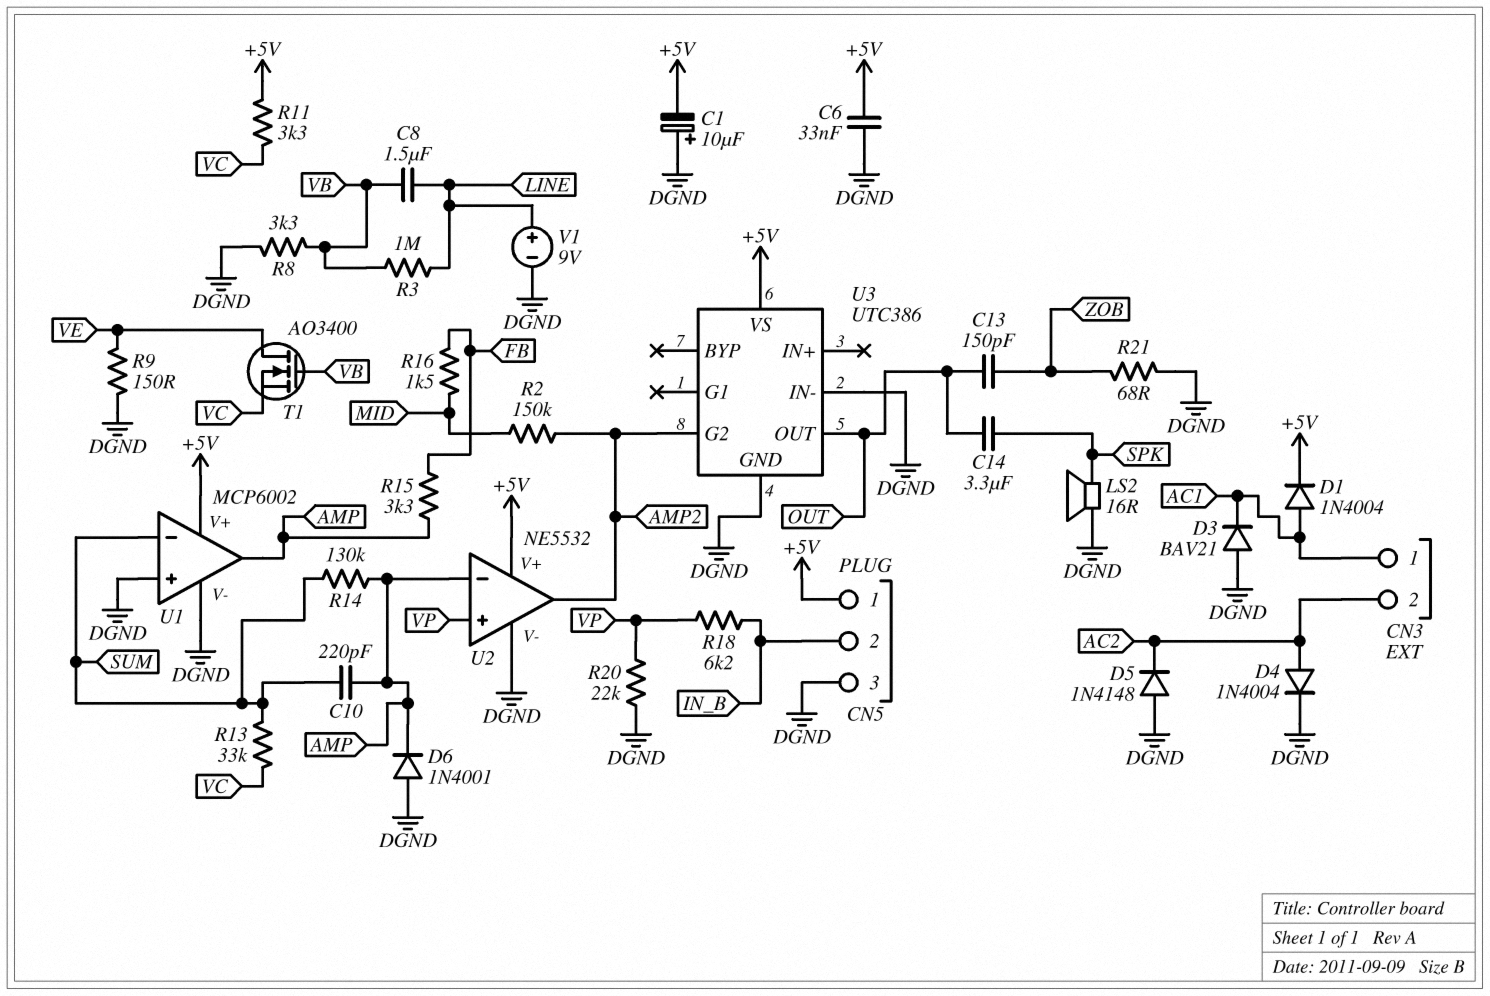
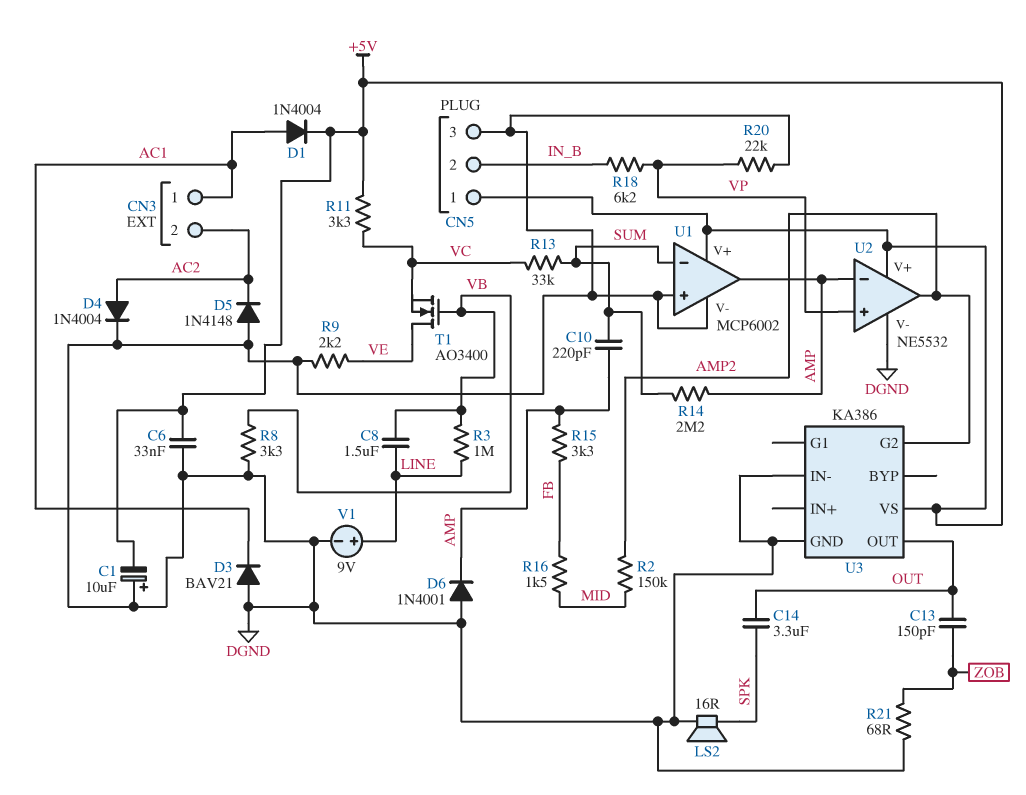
R9: 150 (DGND, VE) -> 2.2k (DGND, VE)
R14: 130k (AMP, SUM) -> 2.2M (AMP, SUM)
U3: UTC386 -> KA386

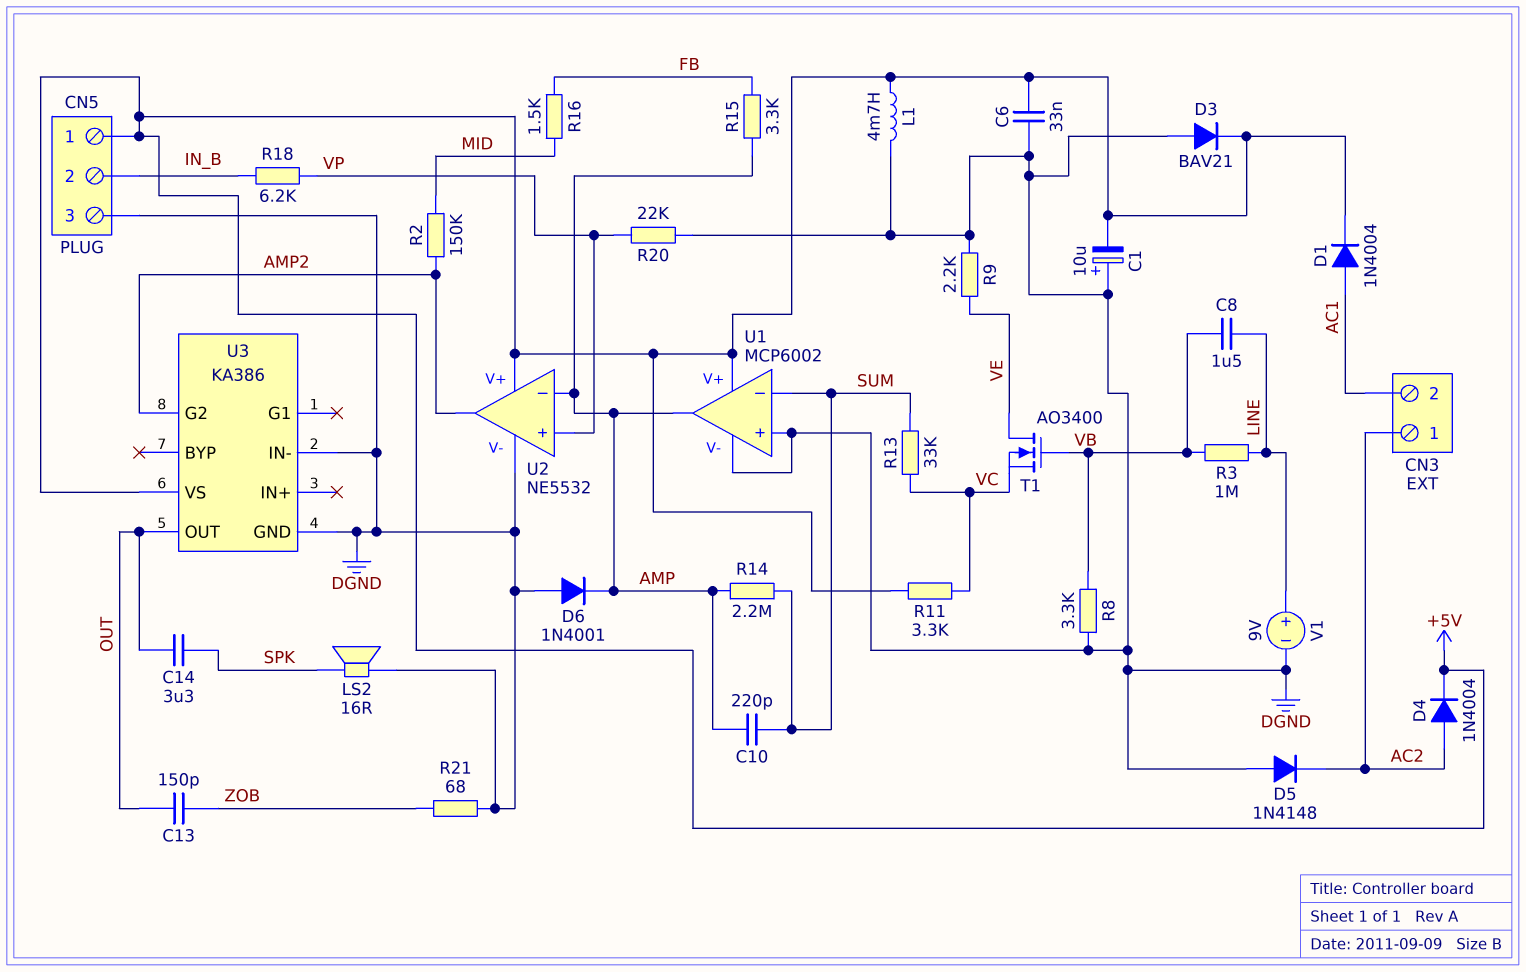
CN3 pin 1: AC1 -> AC2
CN3 pin 2: AC2 -> AC1
D3: diode BAV21 (A DGND, K AC1) -> diode BAV21 (A DGND, K +5V)
D4: diode 1N4004 (A AC2, K DGND) -> diode 1N4004 (A AC2, K +5V)
L1: none -> 4.7mH (+5V, DGND)

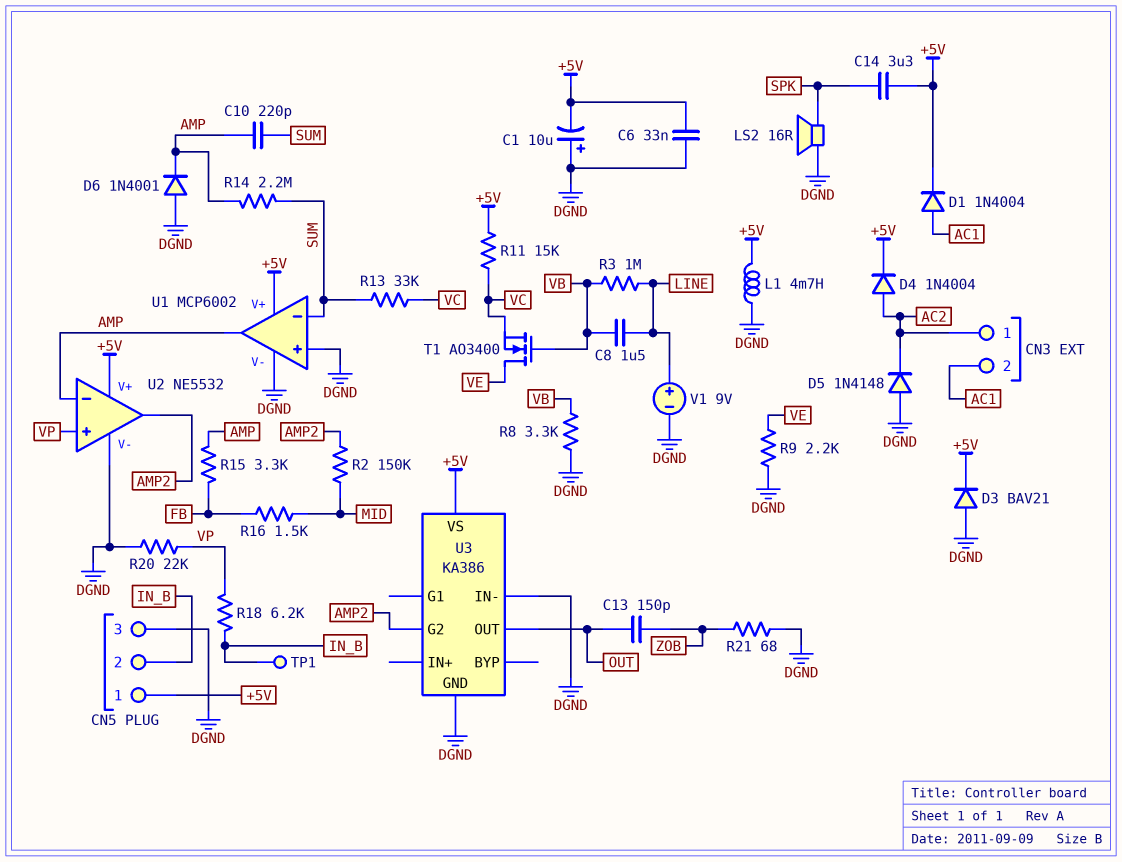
C14: 3.3uF (OUT, SPK) -> 3.3uF (+5V, SPK)
R11: 3.3k (+5V, VC) -> 15k (+5V, VC)
TP1: none -> test point (IN_B)

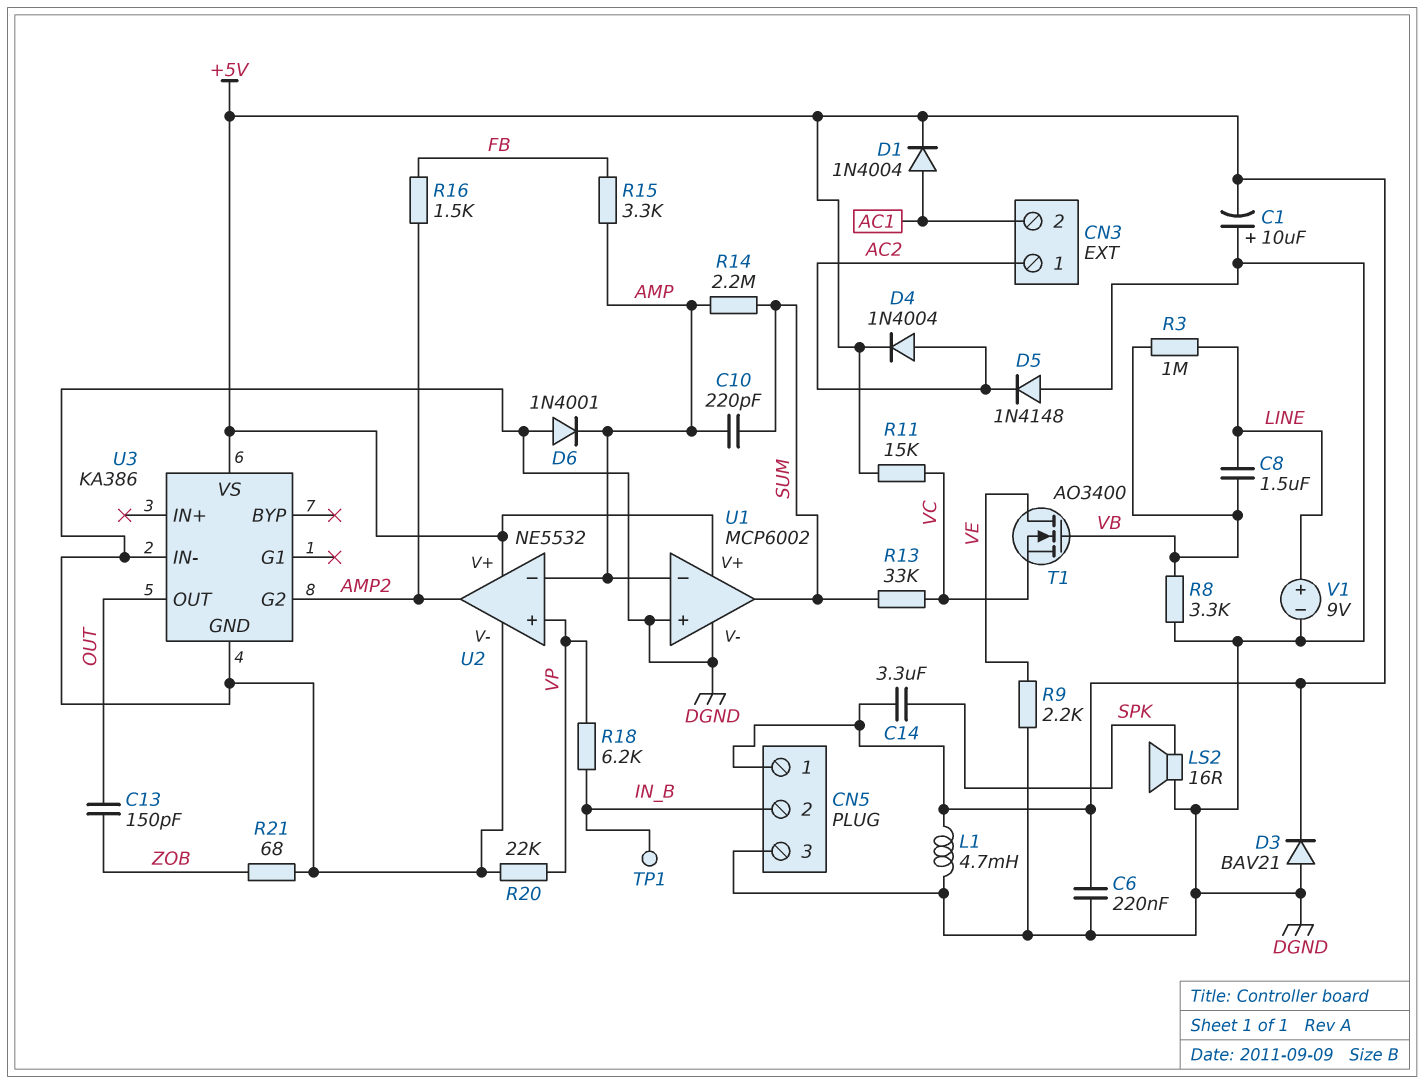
C6: 33nF (+5V, DGND) -> 220nF (+5V, DGND)
R2: 150k (AMP2, MID) -> none
R16: 1.5k (FB, MID) -> 1.5k (AMP2, FB)
U1 pin in-: SUM -> AMP
U1 pin out: AMP -> SUM

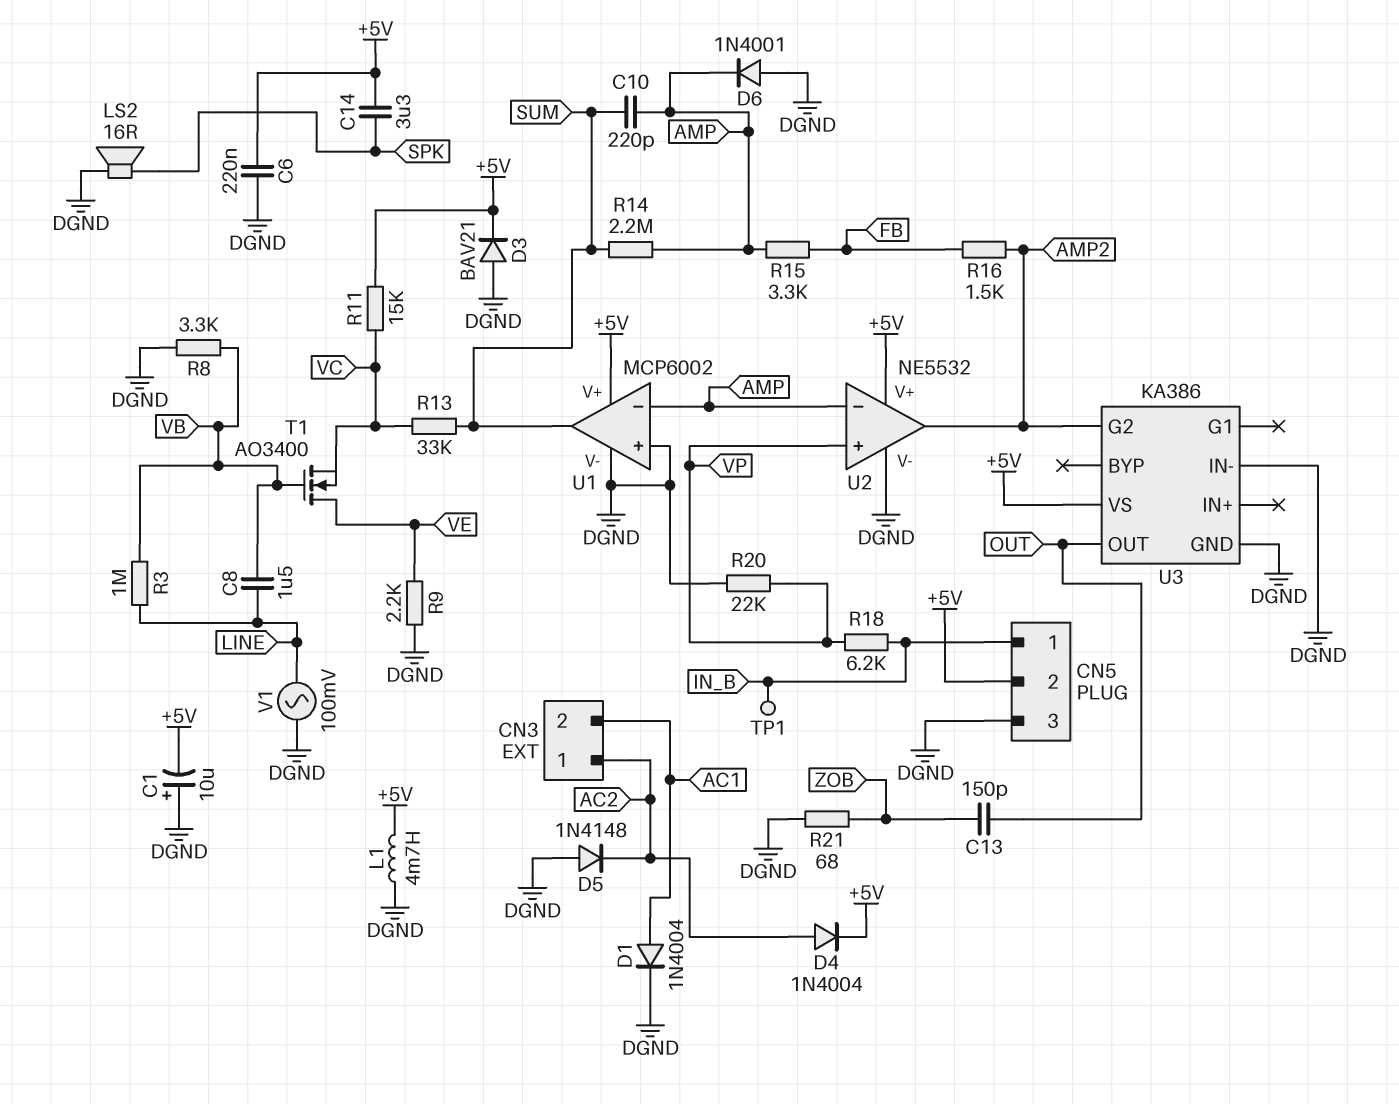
CN5 pin 1: +5V -> IN_B
CN5 pin 2: IN_B -> +5V
D1: diode 1N4004 (A AC1, K +5V) -> diode 1N4004 (A AC1, K DGND)
V1: 9V (plus LINE, minus DGND) -> AC 100mV (DGND, LINE)

